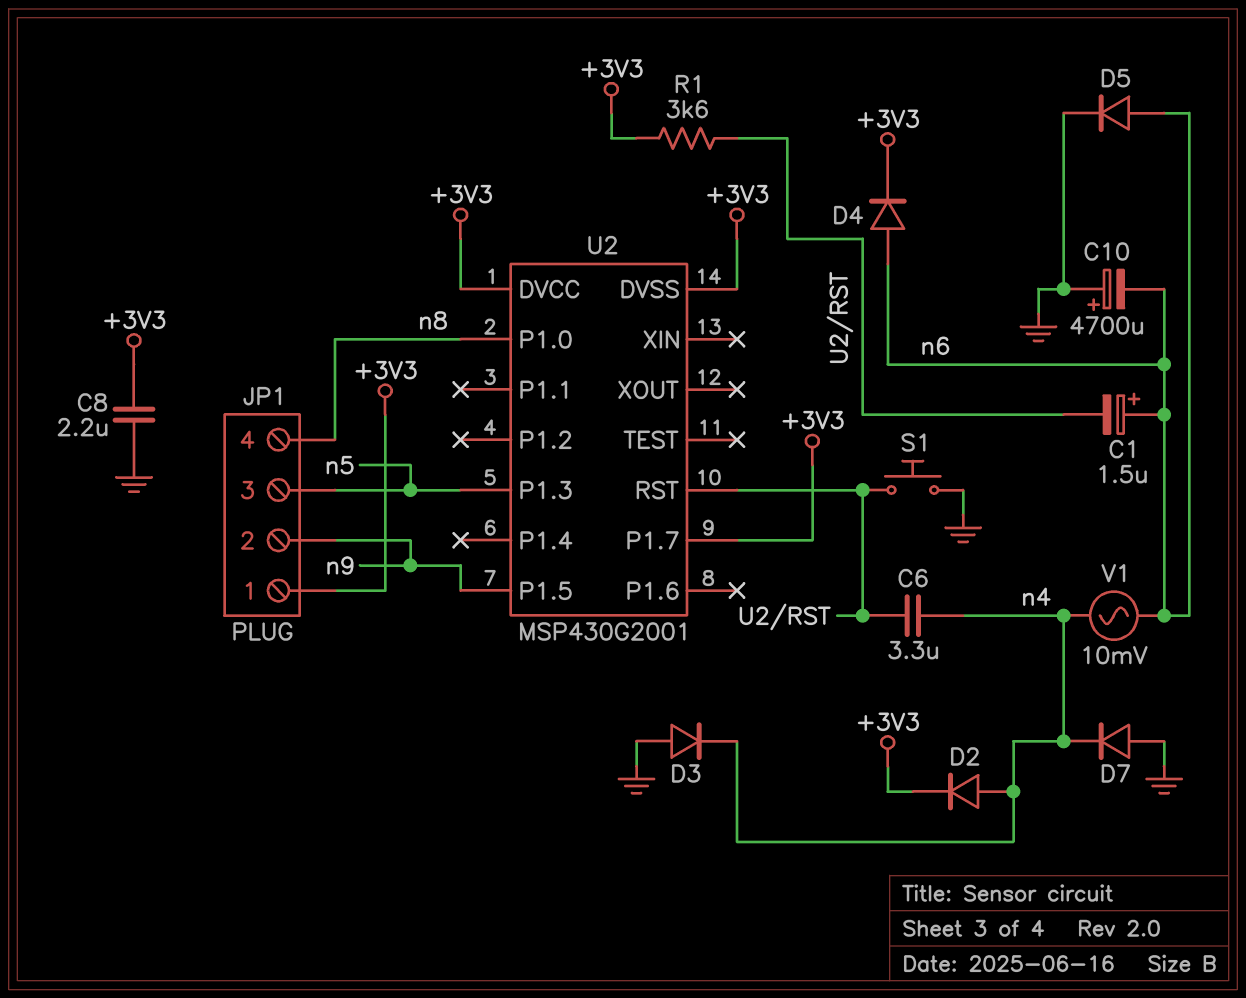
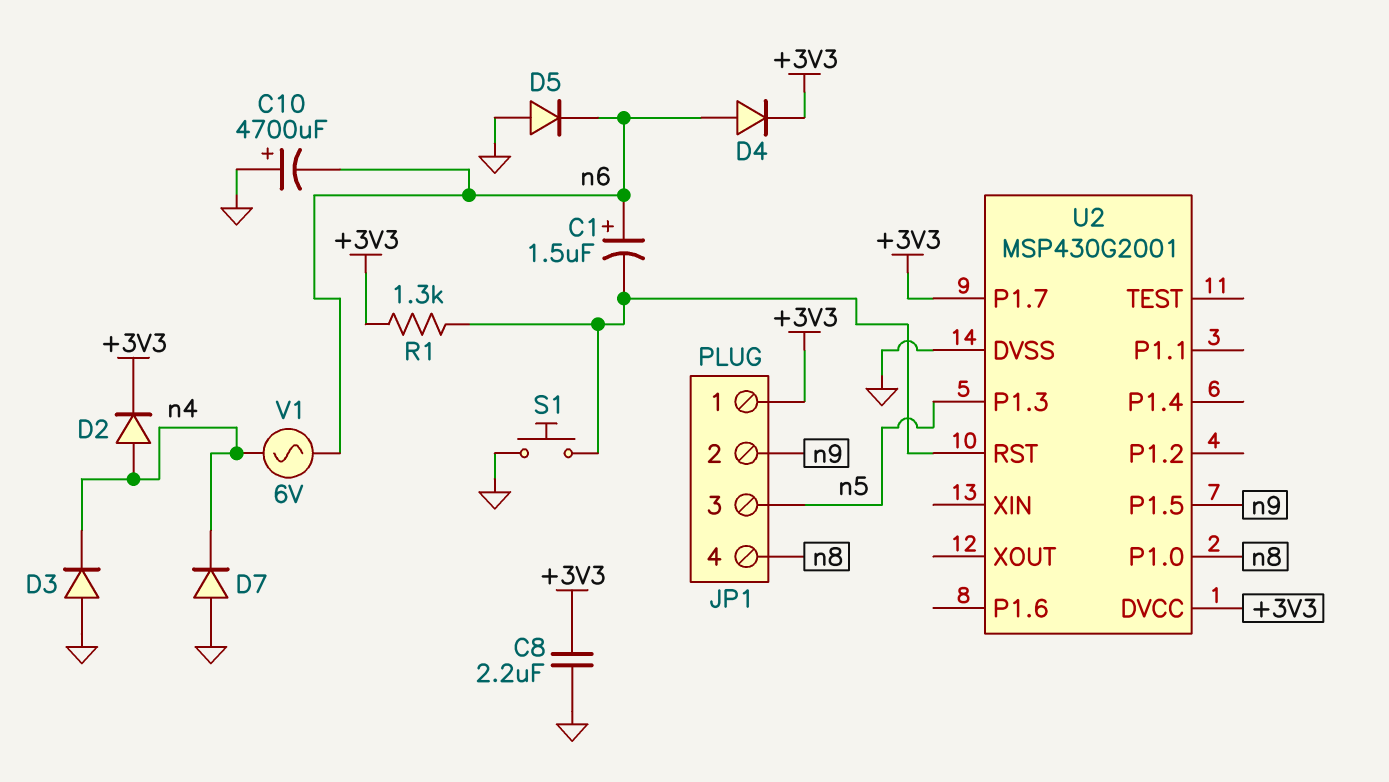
C6: 3.3uF (U2/RST, n4) -> none
D5: diode (A n6, K GND) -> diode (A GND, K n6)
R1: 3.6k (+3V3, U2/RST) -> 1.3k (+3V3, U2/RST)
U2 pin DVSS: +3V3 -> GND
V1: AC 10mV (n4, n6) -> AC 6V (n4, n6)

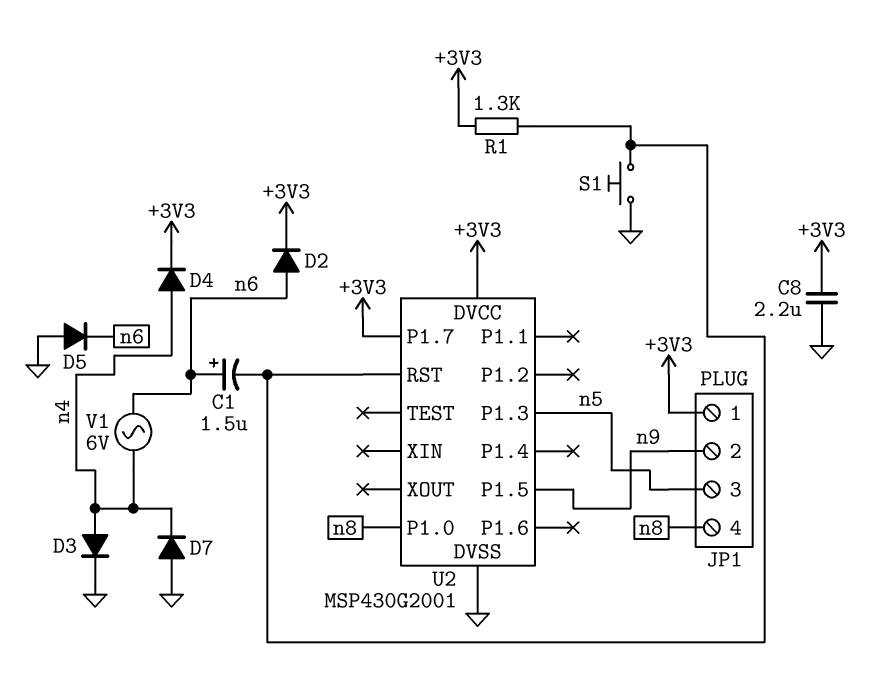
C10: 4700uF (plus GND, minus n6) -> none
D2: diode (A n4, K +3V3) -> diode (A n6, K +3V3)
D3: diode (A GND, K n4) -> diode (A n4, K GND)
D4: diode (A n6, K +3V3) -> diode (A n4, K +3V3)

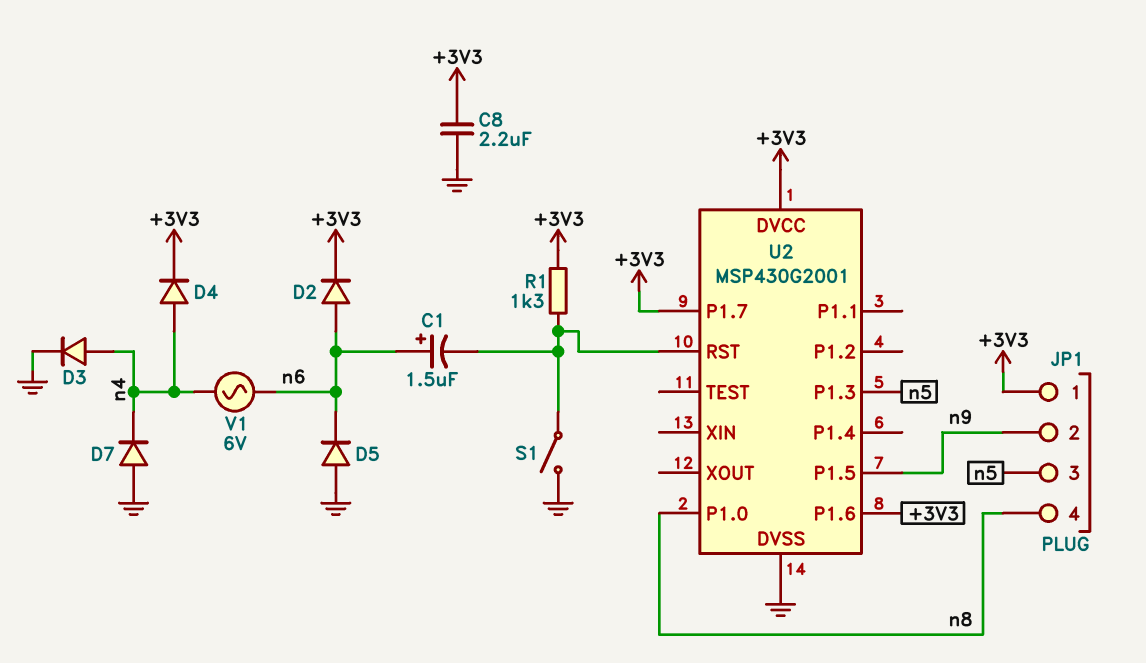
S1: button (GND, U2/RST) -> switch (GND, U2/RST)
U2 pin P1.6: none -> +3V3

